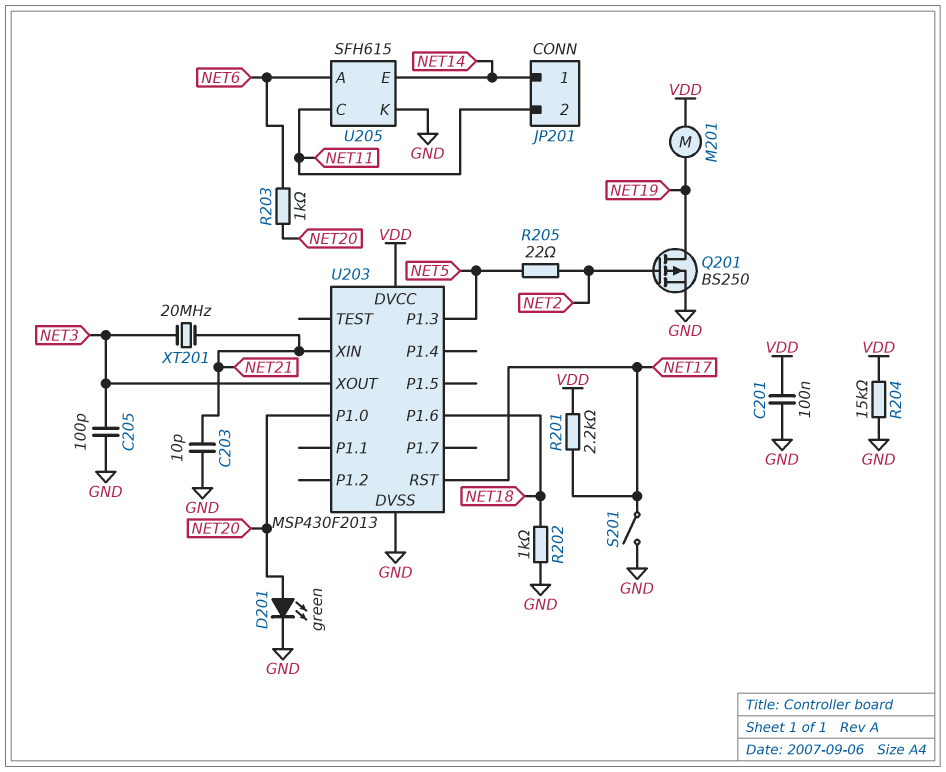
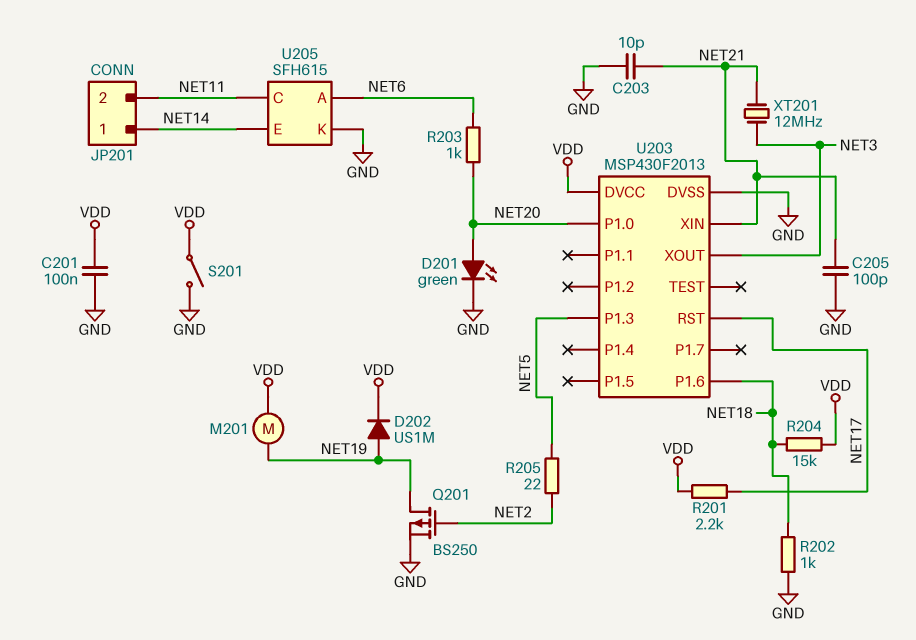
C205: 100pF (GND, NET3) -> 100pF (GND, NET21)
D202: none -> diode US1M (A NET19, K VDD)
R204: 15k (GND, VDD) -> 15k (NET18, VDD)
S201: switch (GND, NET17) -> switch (GND, VDD)
XT201: 20MHz (NET3, NET21) -> 12MHz (NET3, NET21)

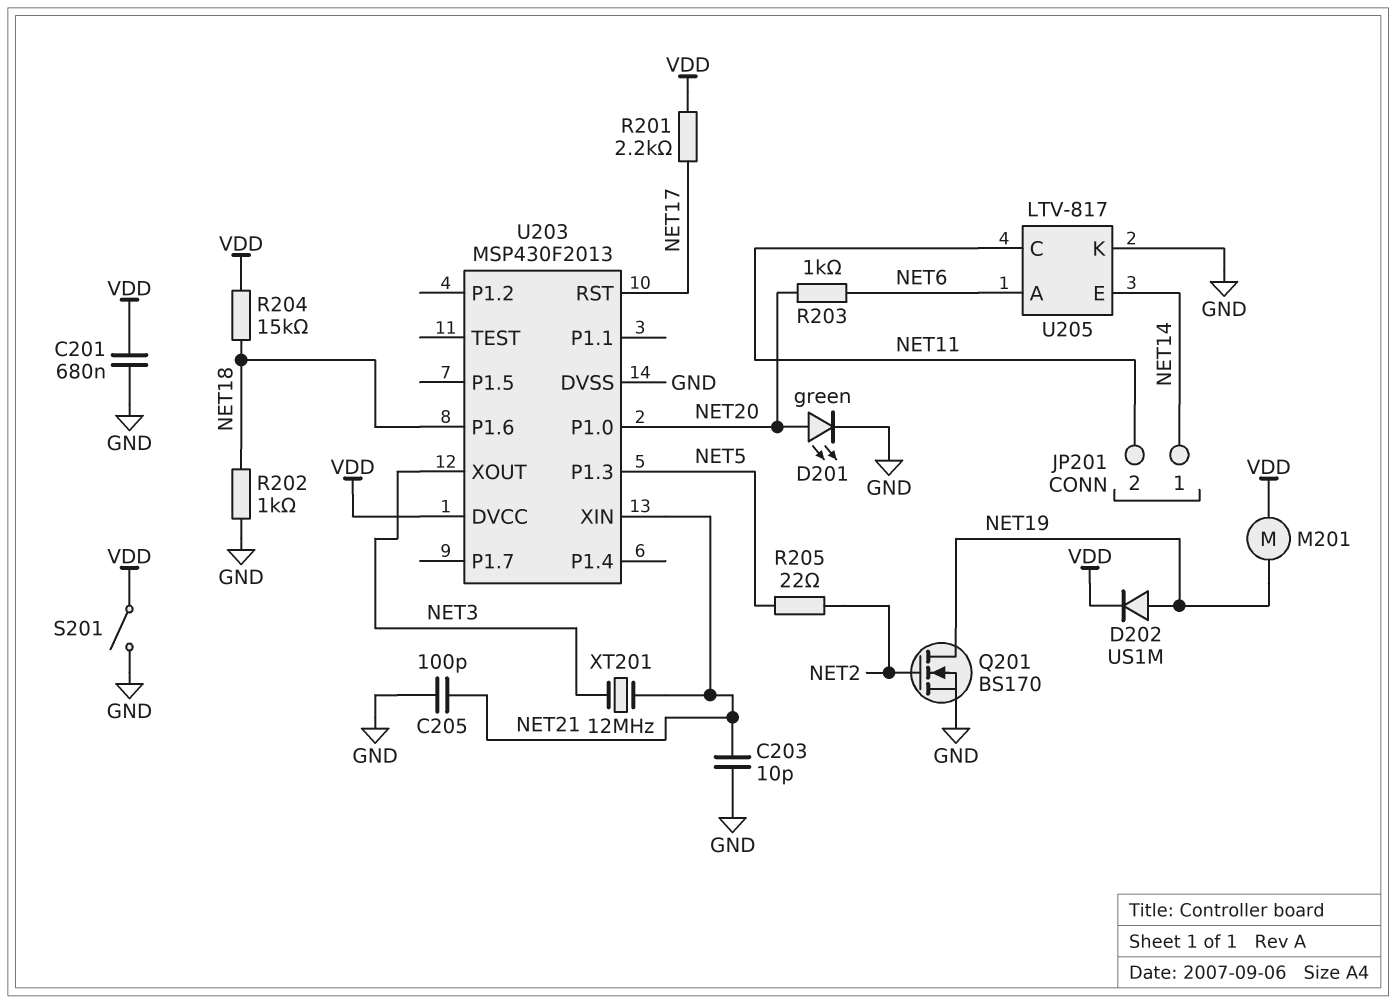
C201: 100nF (GND, VDD) -> 680nF (GND, VDD)
Q201: PMOS BS250 (G NET2, D NET19, S GND) -> NMOS BS170 (G NET2, D NET19, S GND)
U205: SFH615 -> LTV-817

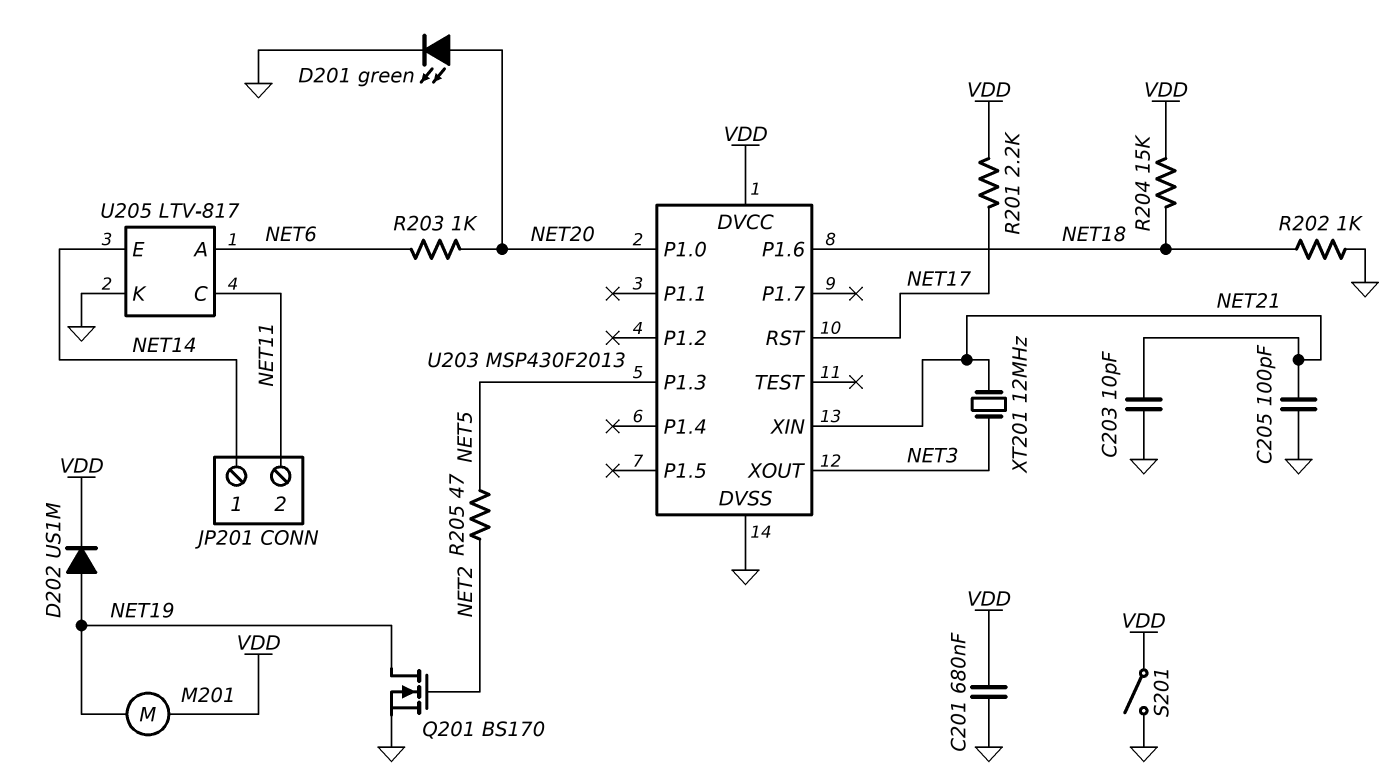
R205: 22 (NET2, NET5) -> 47 (NET2, NET5)

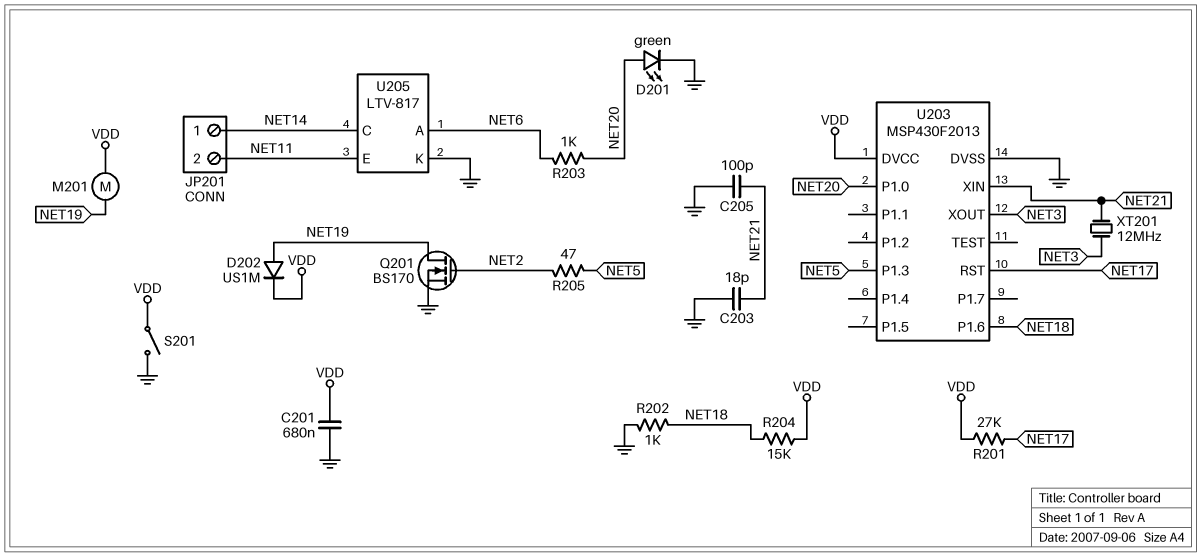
C203: 10pF (GND, NET21) -> 18pF (GND, NET21)
R201: 2.2k (NET17, VDD) -> 27k (NET17, VDD)
U205 pin C: NET11 -> NET14
U205 pin E: NET14 -> NET11

